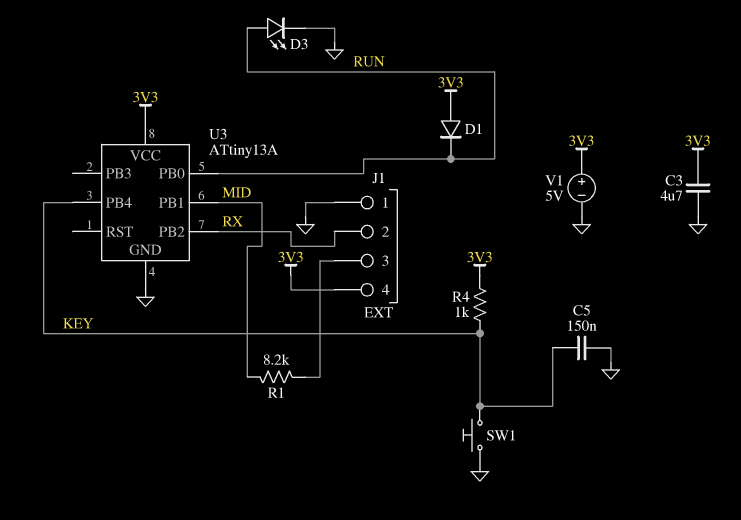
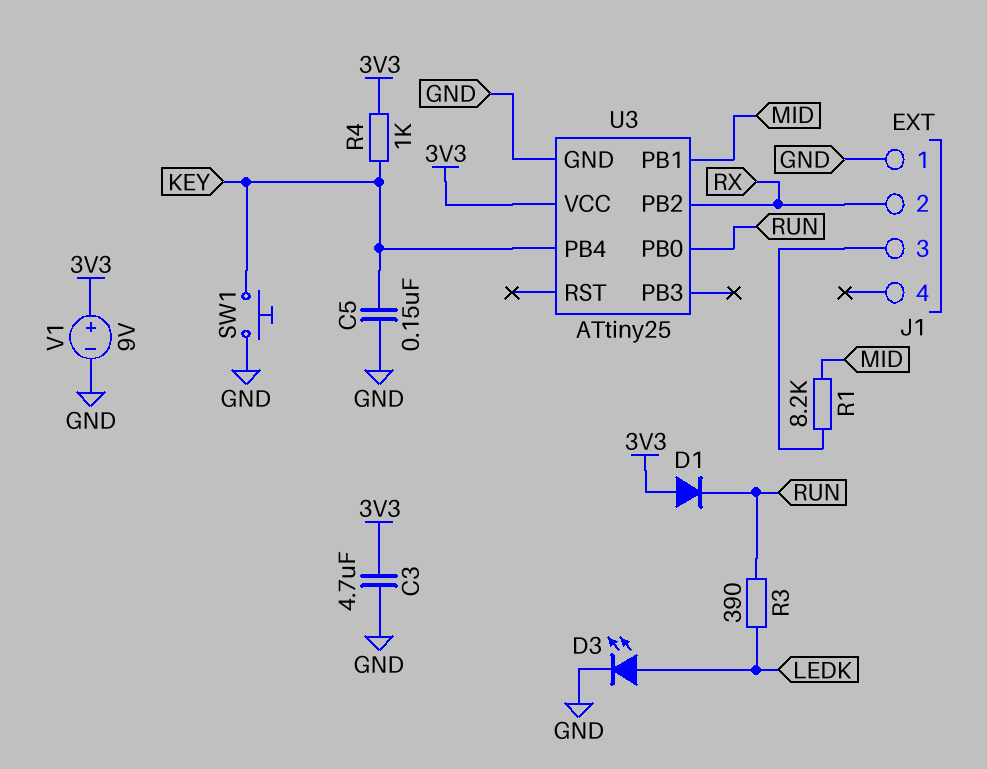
D3: LED (A RUN, K GND) -> LED (A LEDK, K GND)
J1 pin 4: 3V3 -> none
R3: none -> 390 (LEDK, RUN)
U3: ATtiny13A -> ATtiny25
V1: 5V (plus 3V3, minus GND) -> 9V (plus 3V3, minus GND)

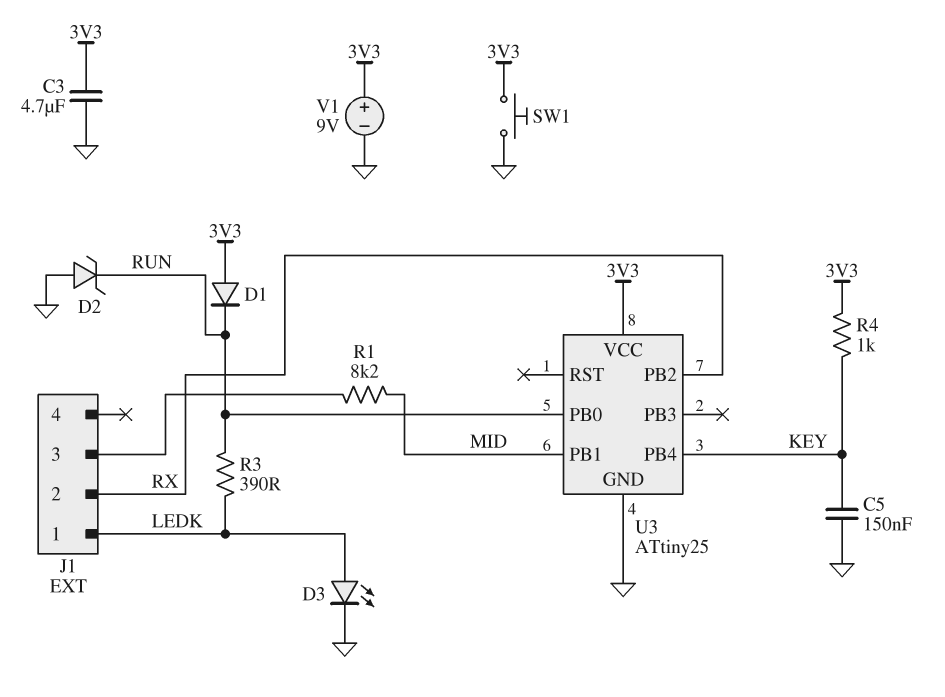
D2: none -> zener (A GND, K RUN)
J1 pin 1: GND -> LEDK
SW1: button (GND, KEY) -> button (3V3, GND)

